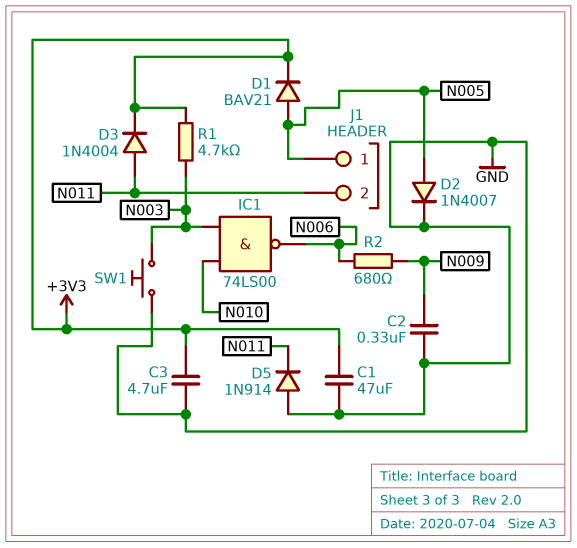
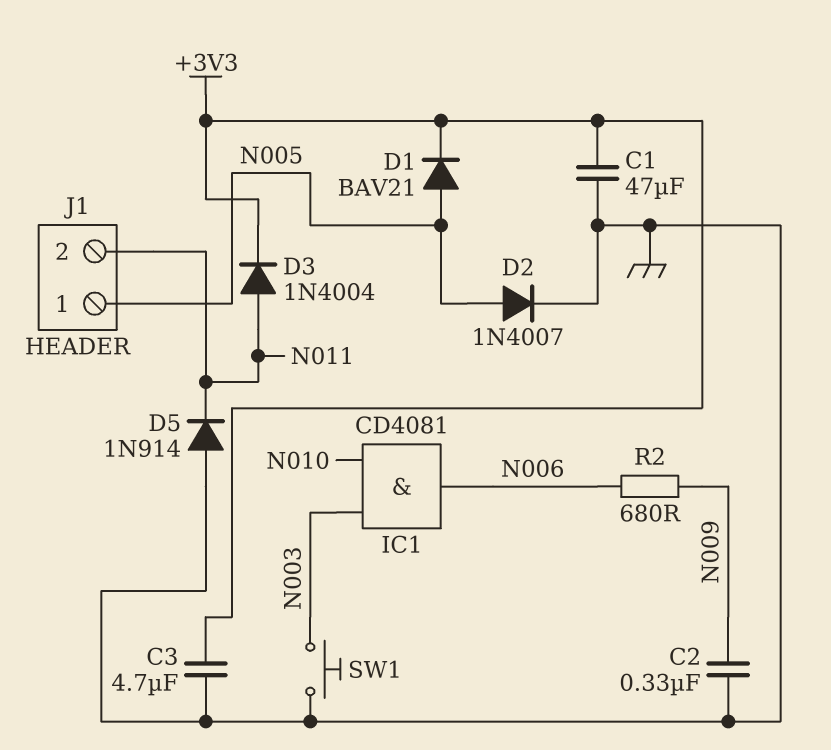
IC1: NAND 74LS00 (in N003, in N010, out N006) -> AND CD4081 (in N003, in N010, out N006)
R1: 4.7k (+3V3, N003) -> none

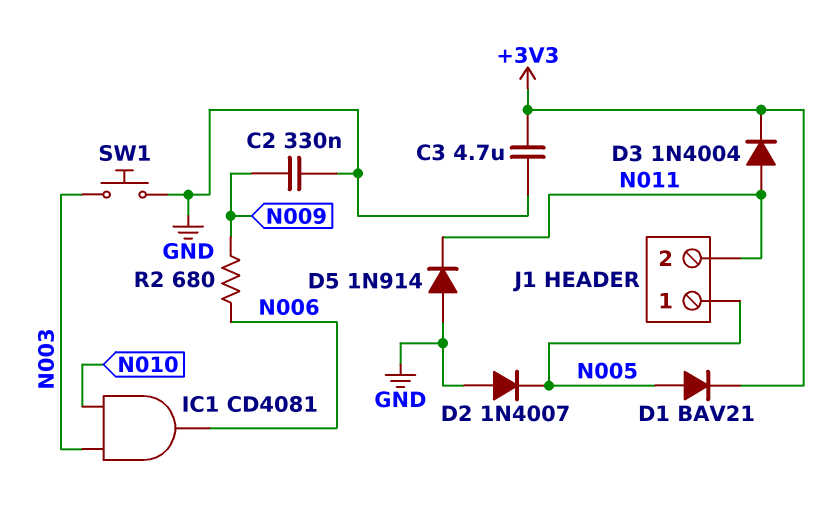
C1: 47uF (+3V3, GND) -> none
D2: diode 1N4007 (A N005, K GND) -> diode 1N4007 (A GND, K N005)

